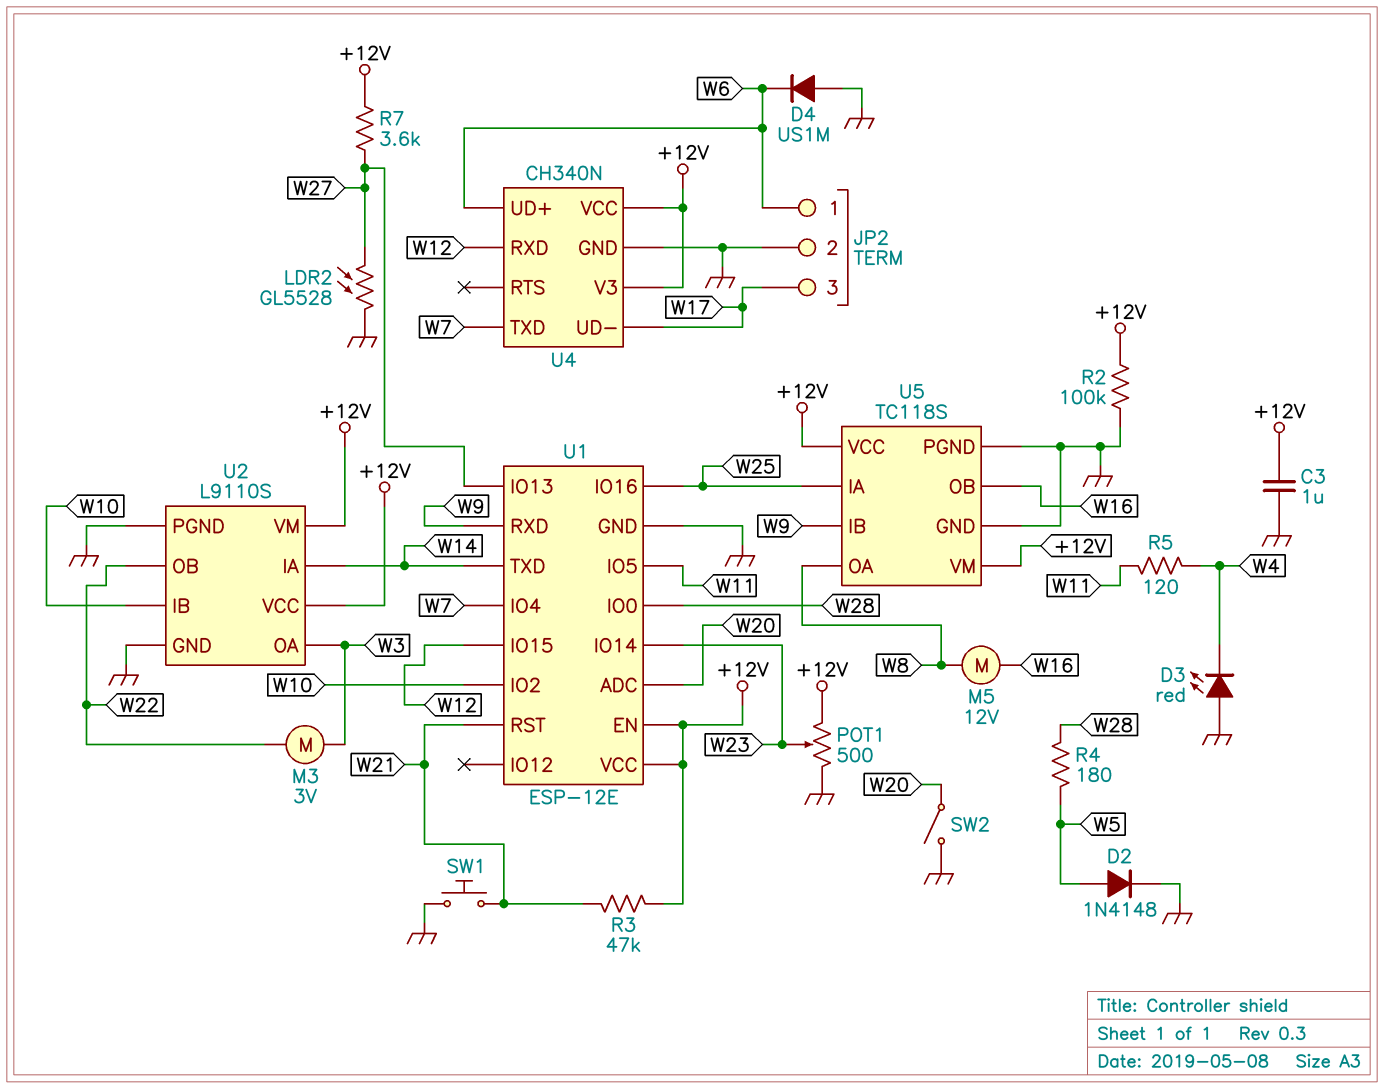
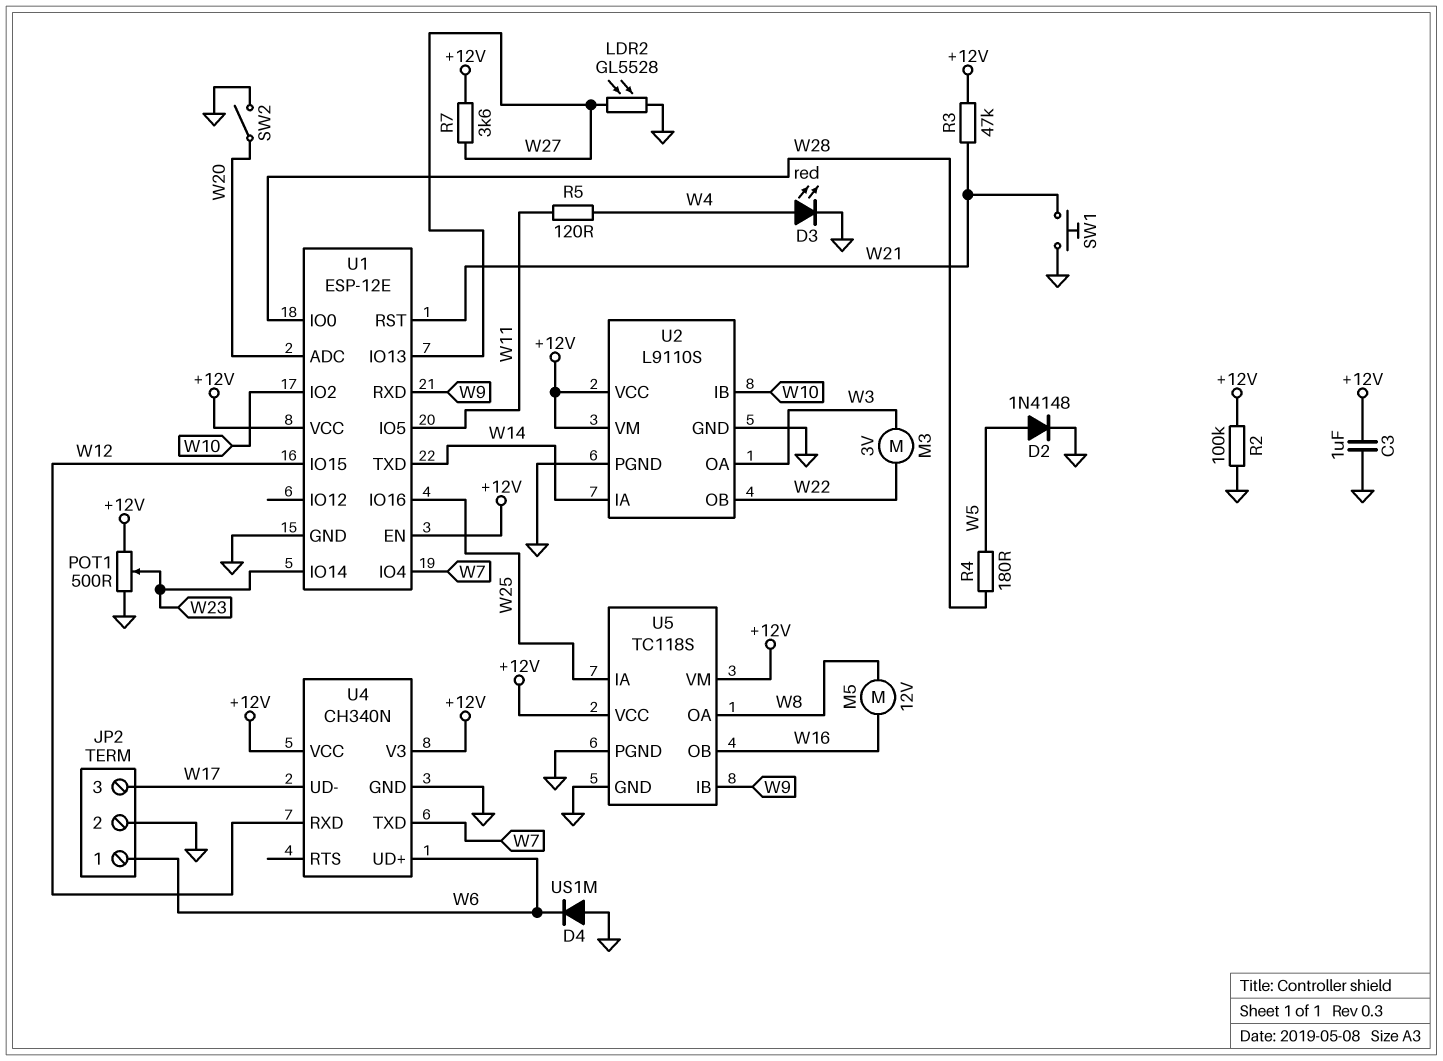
D3: LED red (A GND, K W4) -> LED red (A W4, K GND)

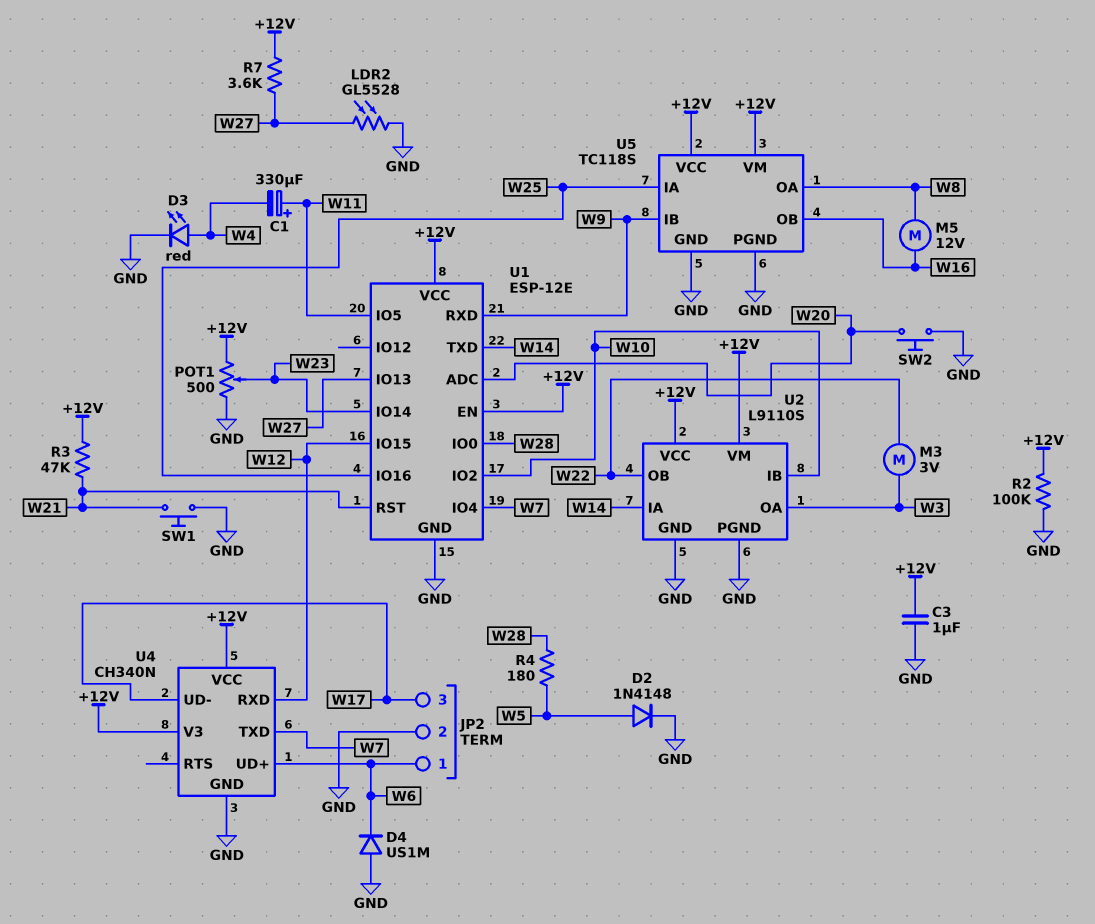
C1: none -> 330uF (plus W11, minus W4)
R5: 120 (W4, W11) -> none
SW2: switch (GND, W20) -> button (GND, W20)

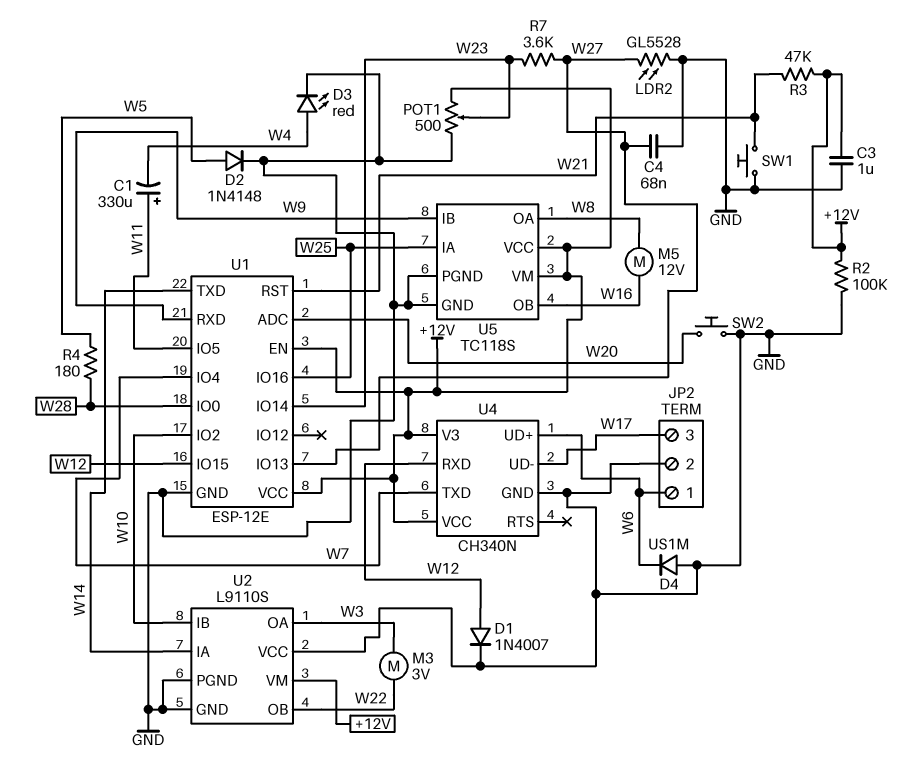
C4: none -> 68nF (GND, W27)
D1: none -> diode 1N4007 (A W12, K GND)
R7: 3.6k (+12V, W27) -> 3.6k (W23, W27)
U2 pin VCC: +12V -> GND

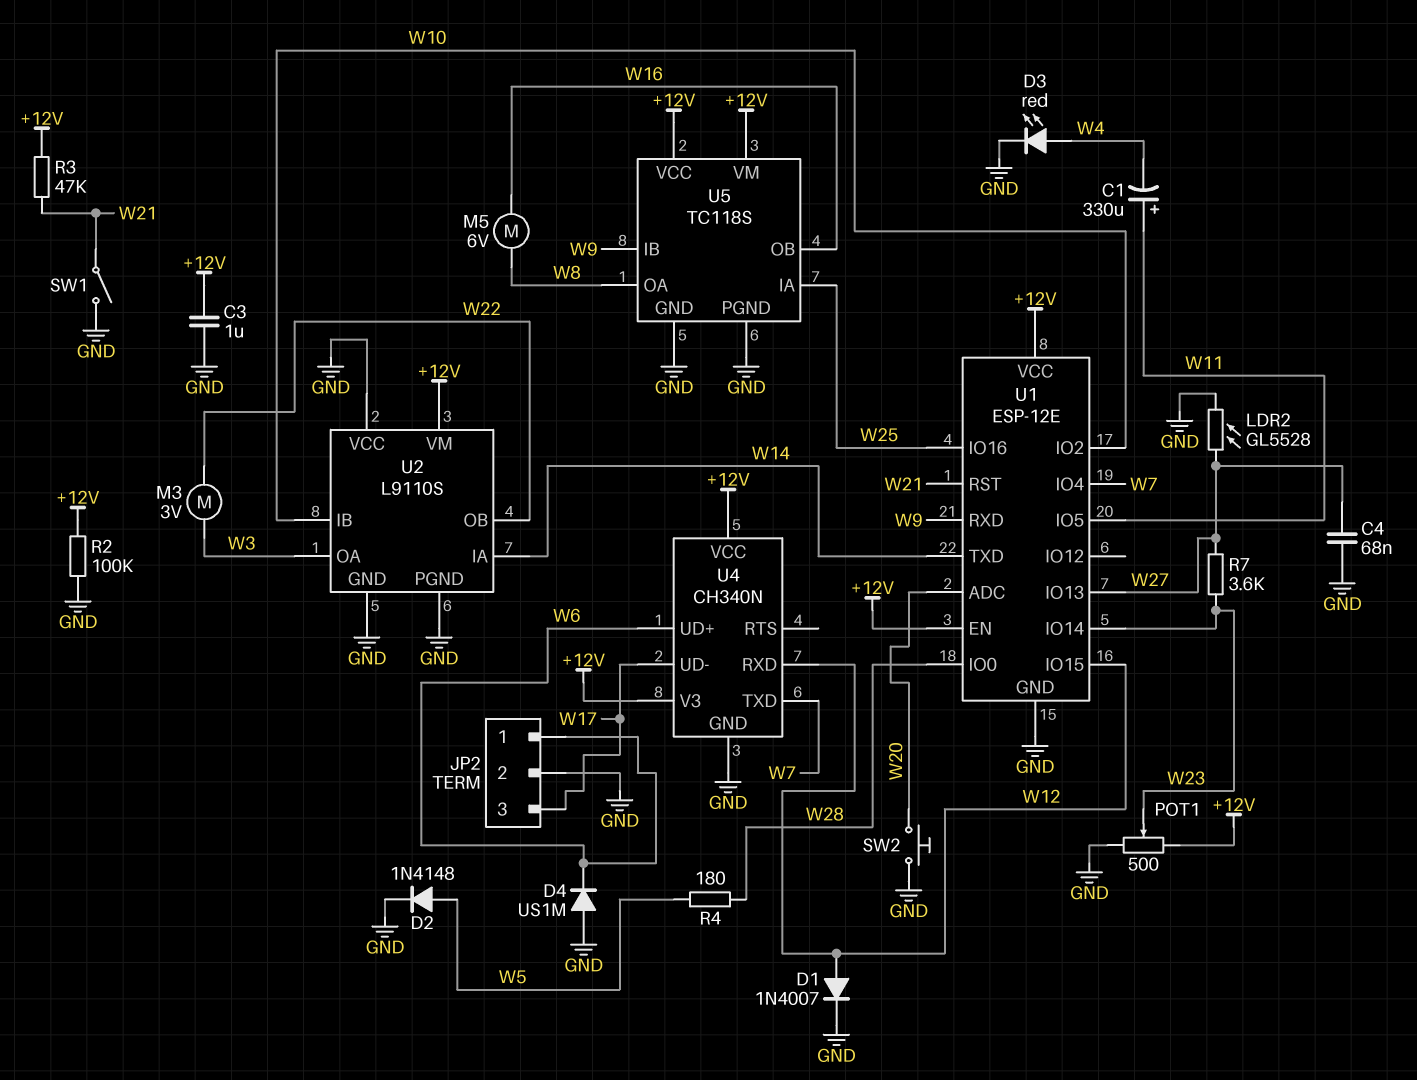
M5: motor 12V (W8, W16) -> motor 6V (W8, W16)
SW1: button (GND, W21) -> switch (GND, W21)

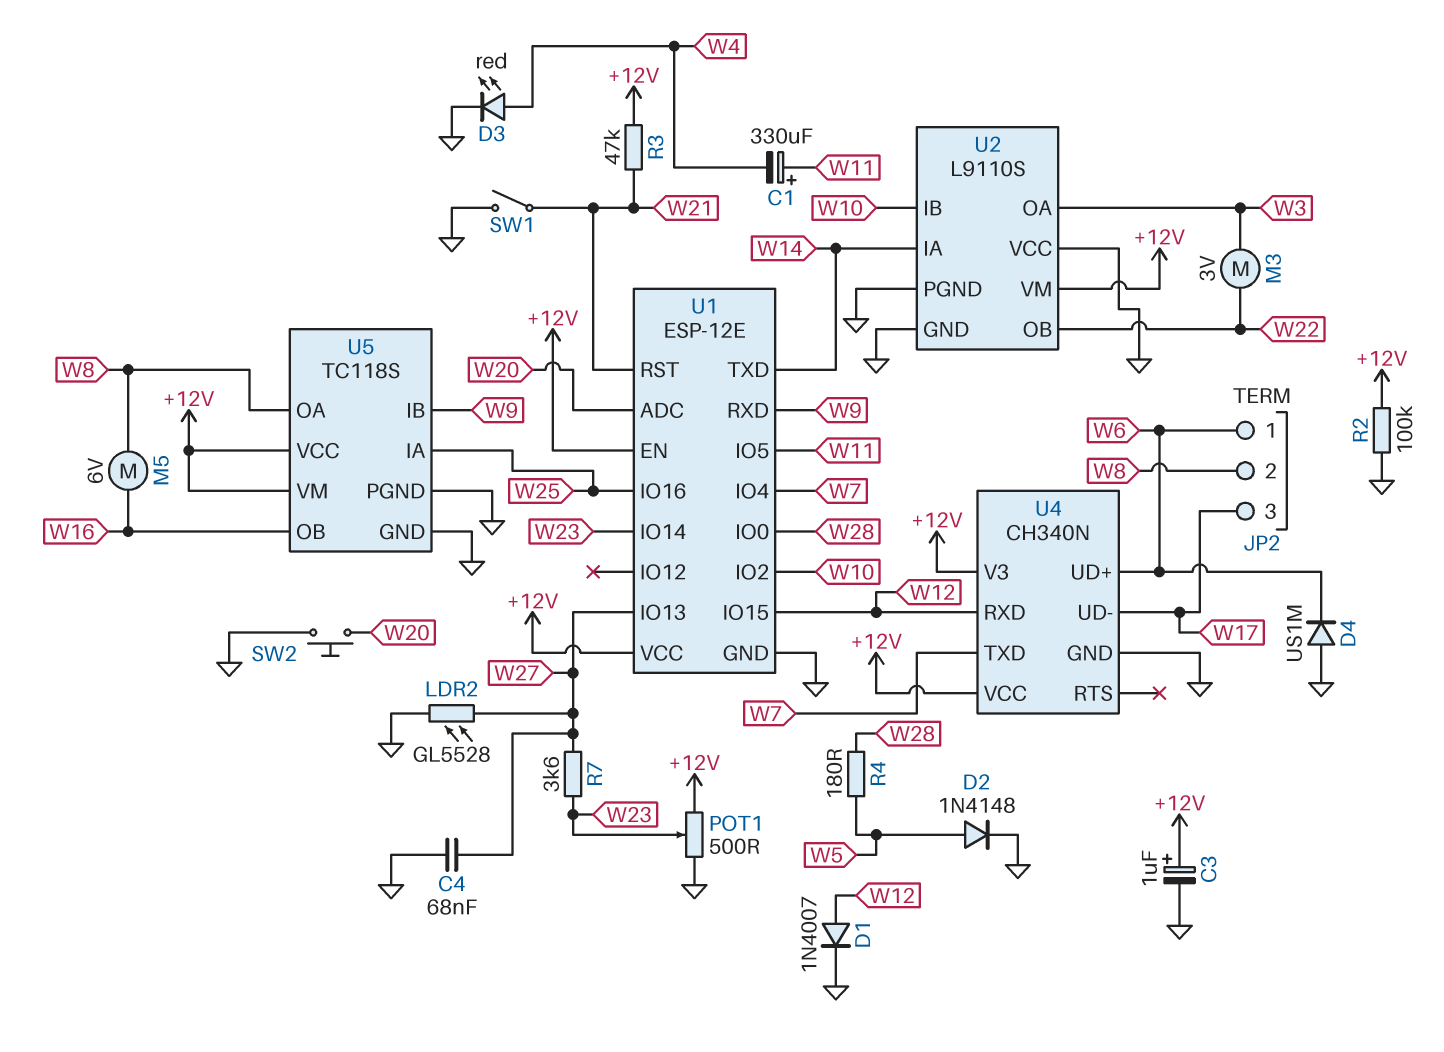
C3: 1uF (+12V, GND) -> 1uF (plus +12V, minus GND)
JP2 pin 2: GND -> W8

